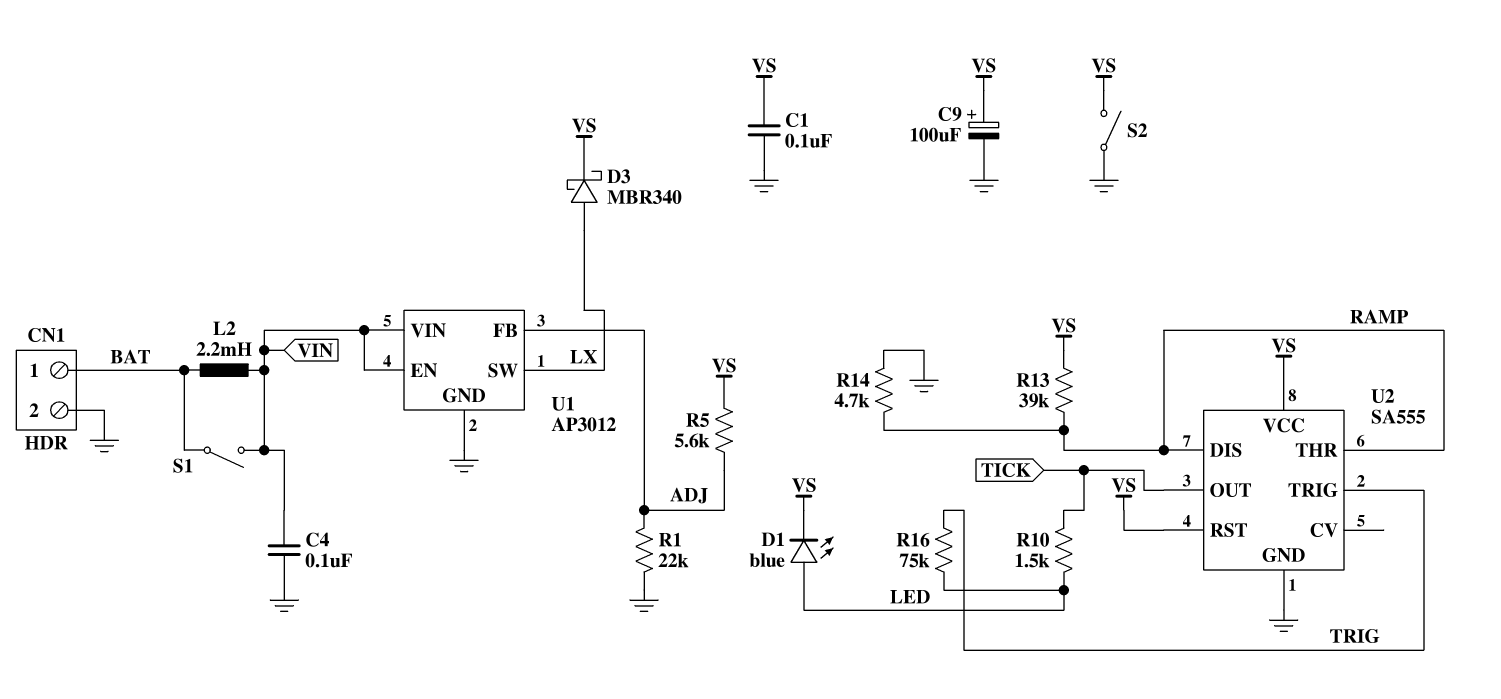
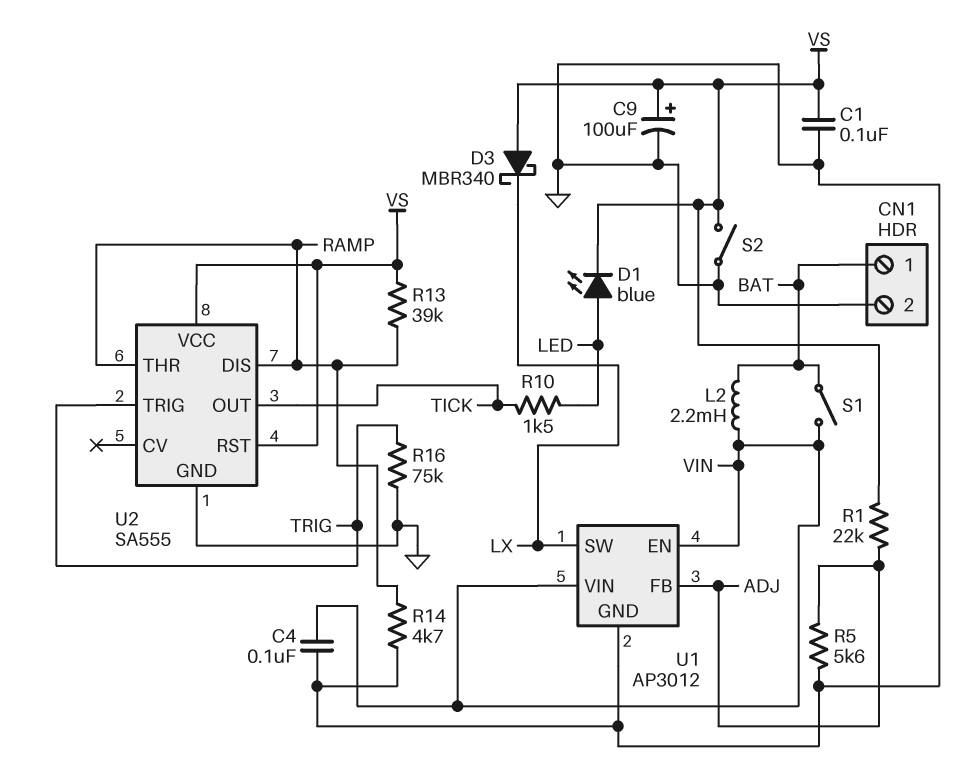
D3: schottky MBR340 (A LX, K VS) -> schottky MBR340 (A VS, K LX)
R1: 22k (ADJ, GND) -> 22k (ADJ, VS)
R5: 5.6k (ADJ, VS) -> 5.6k (ADJ, GND)
R16: 75k (LED, TRIG) -> 75k (GND, TRIG)

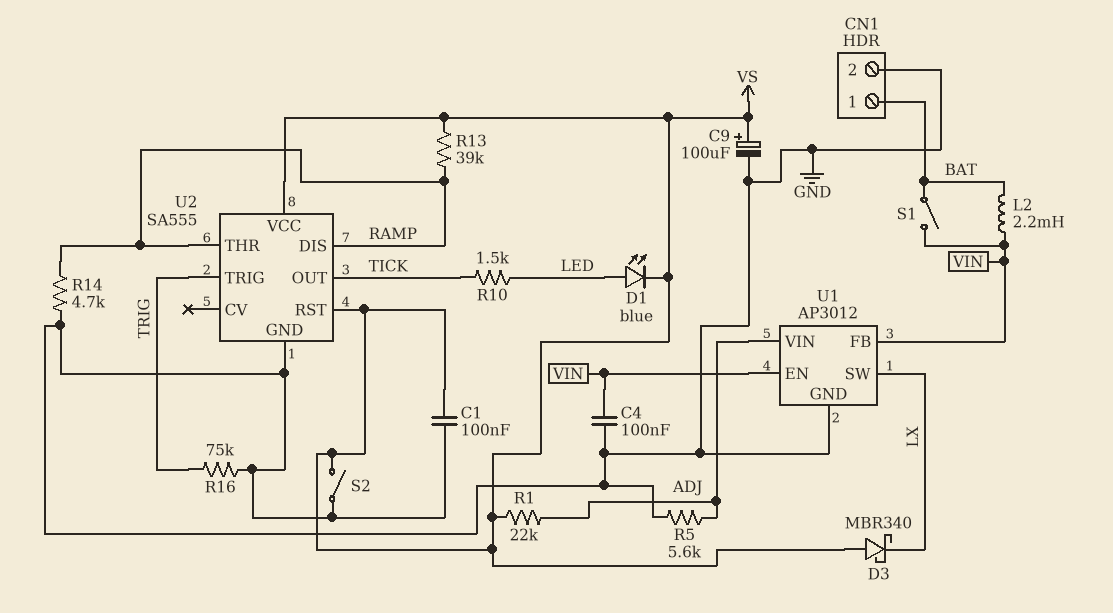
U1 pin FB: ADJ -> VIN
U1 pin VIN: VIN -> ADJ

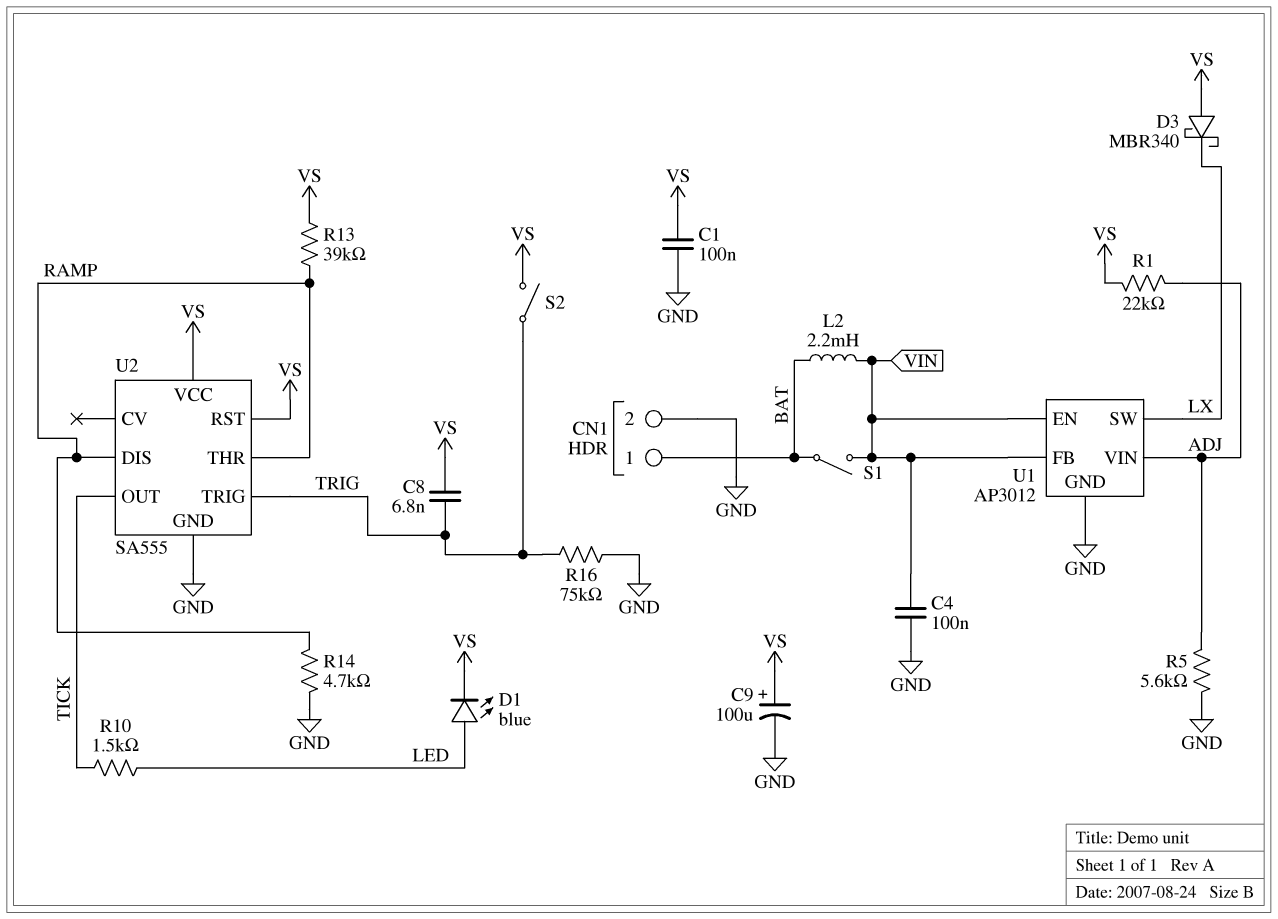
C8: none -> 6.8nF (TRIG, VS)
S2: switch (GND, VS) -> switch (TRIG, VS)

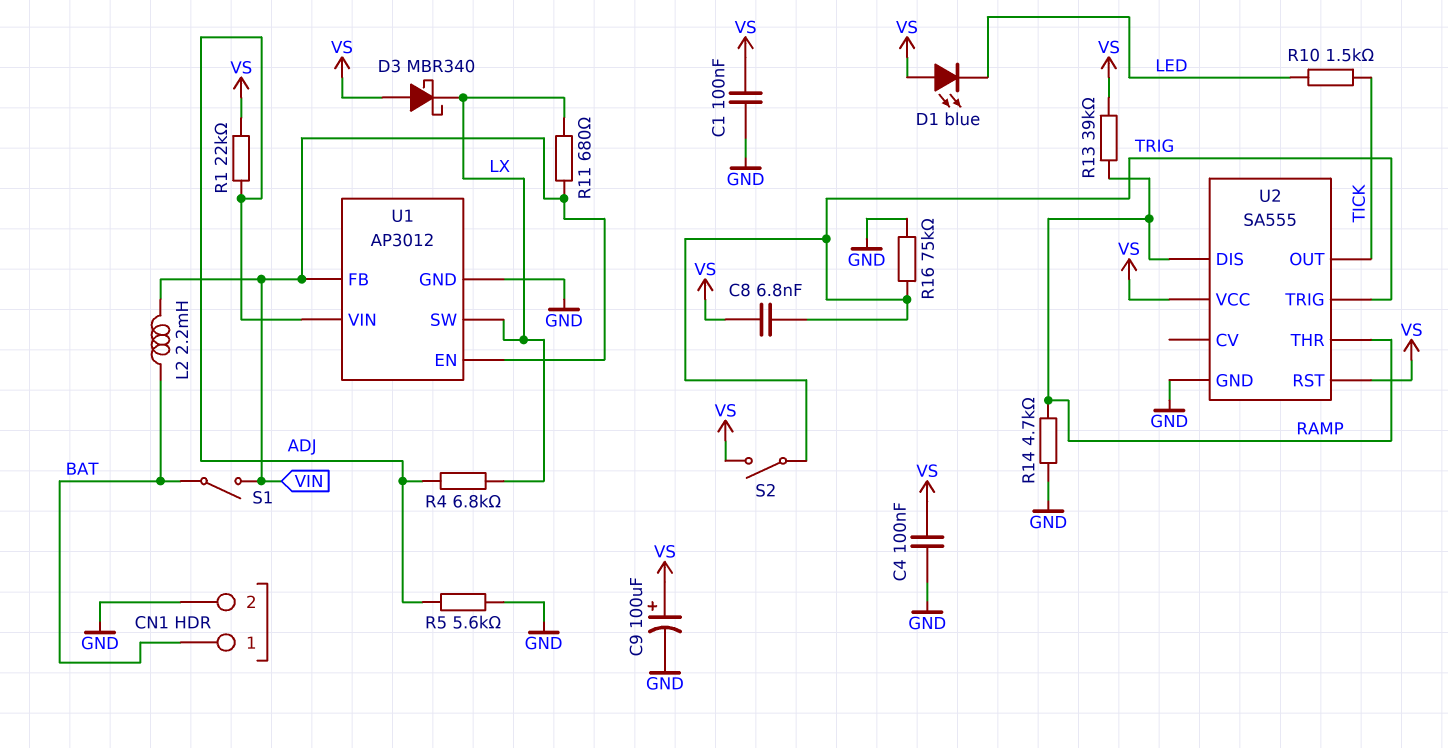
C4: 100nF (GND, VIN) -> 100nF (GND, VS)
D1: LED blue (A LED, K VS) -> LED blue (A VS, K LED)
R4: none -> 6.8k (ADJ, LX)
R11: none -> 680 (LX, VIN)

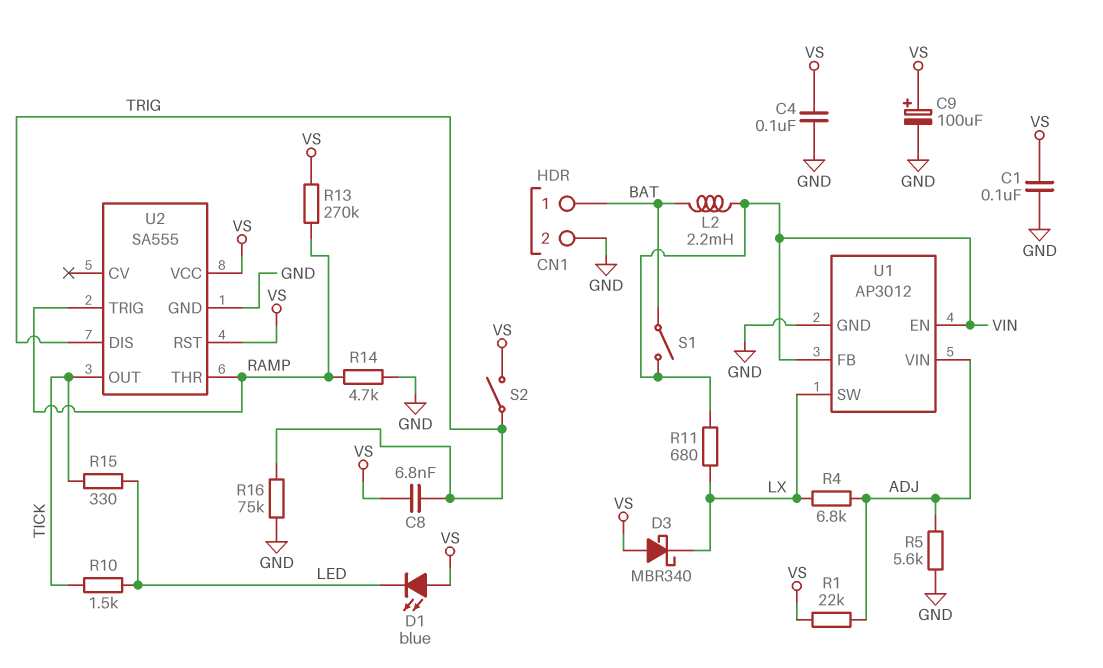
R13: 39k (RAMP, VS) -> 270k (RAMP, VS)
R15: none -> 330 (LED, TICK)
U2 pin DIS: RAMP -> TRIG
U2 pin TRIG: TRIG -> RAMP

